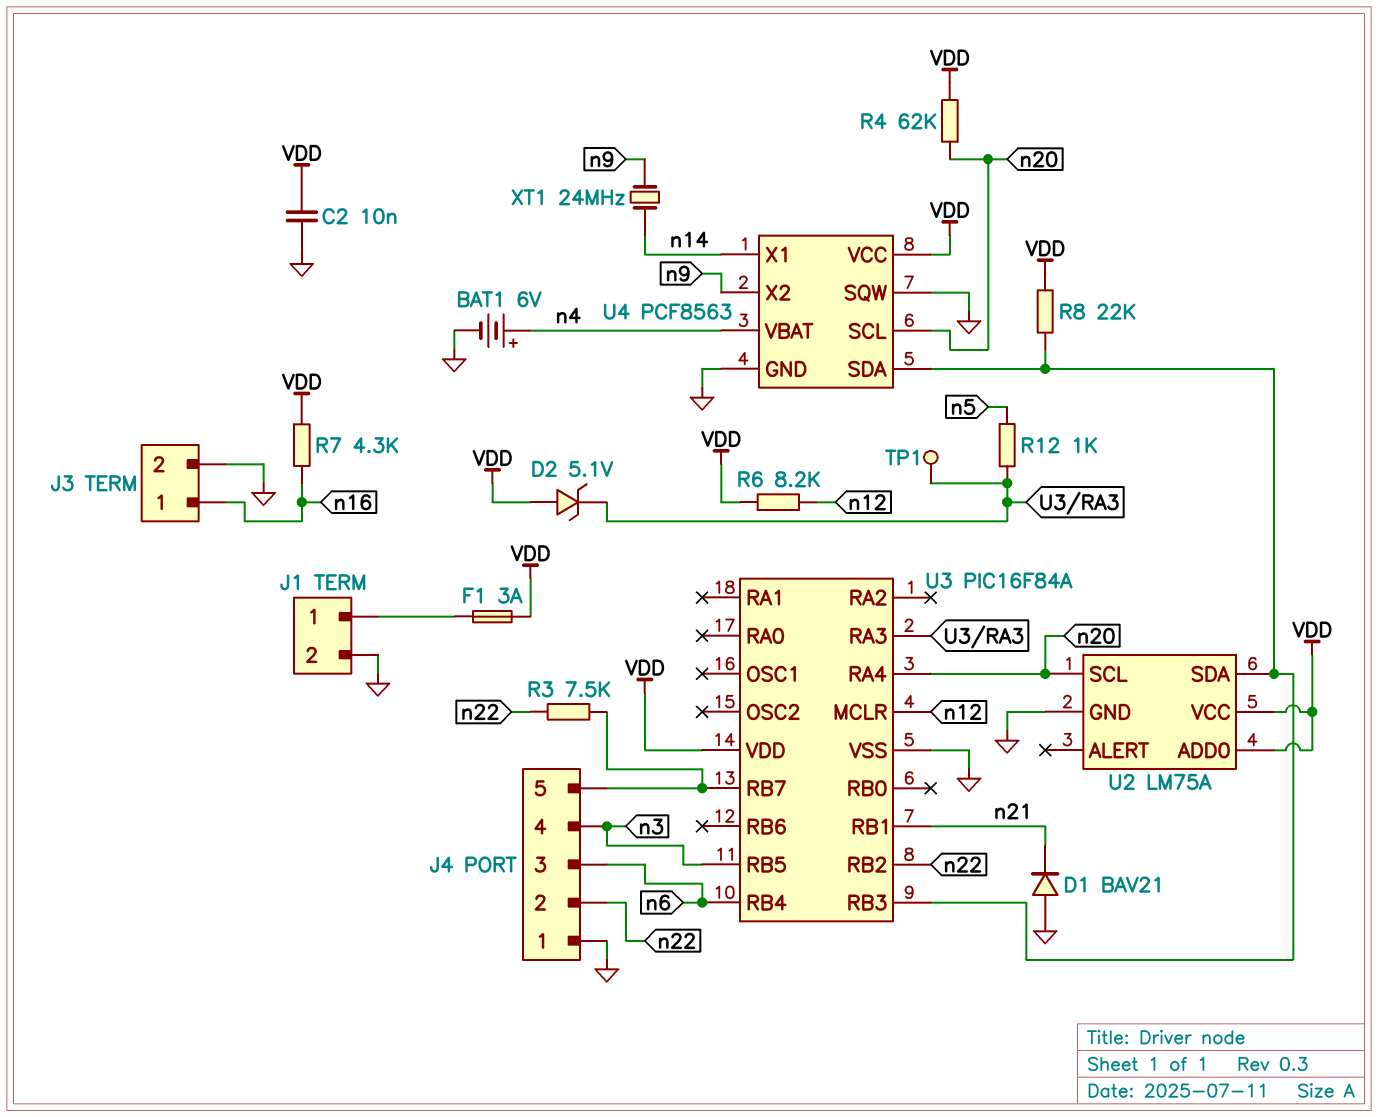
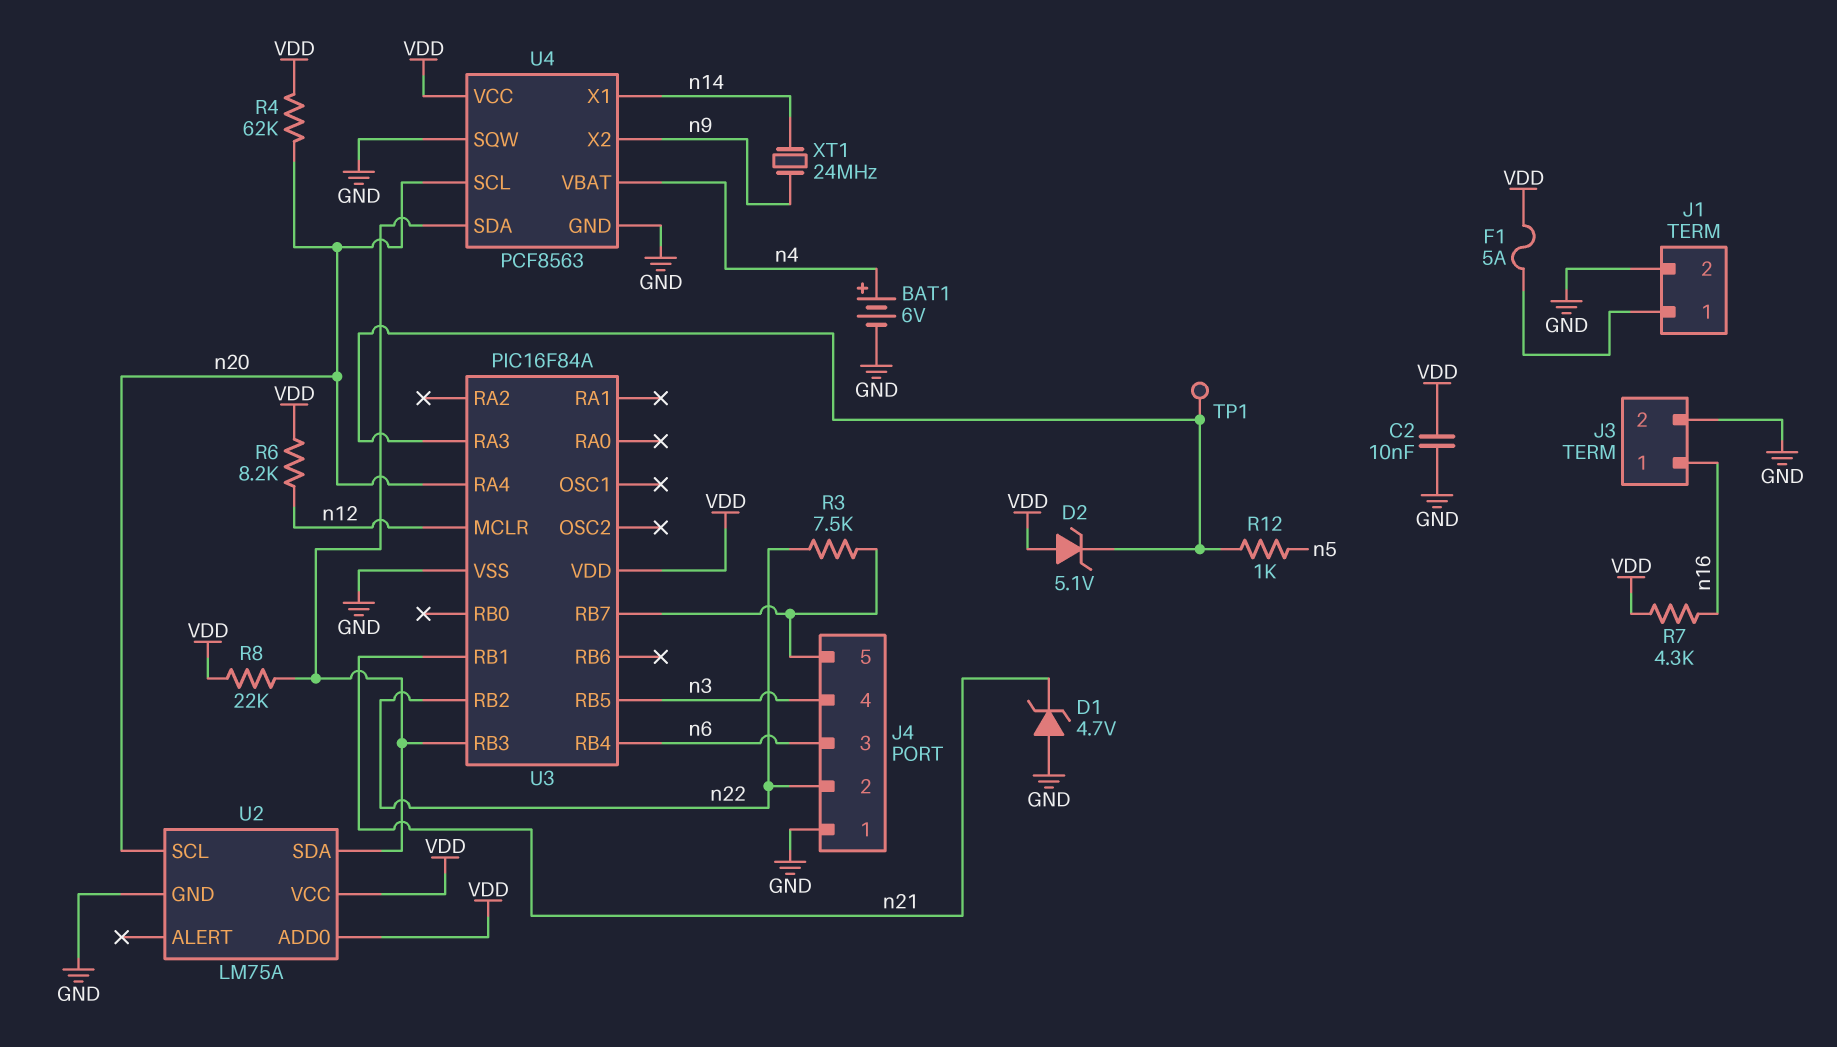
D1: diode BAV21 (A GND, K n21) -> zener 4.7V (A GND, K n21)
F1: 3A (J1/1, VDD) -> 5A (J1/1, VDD)

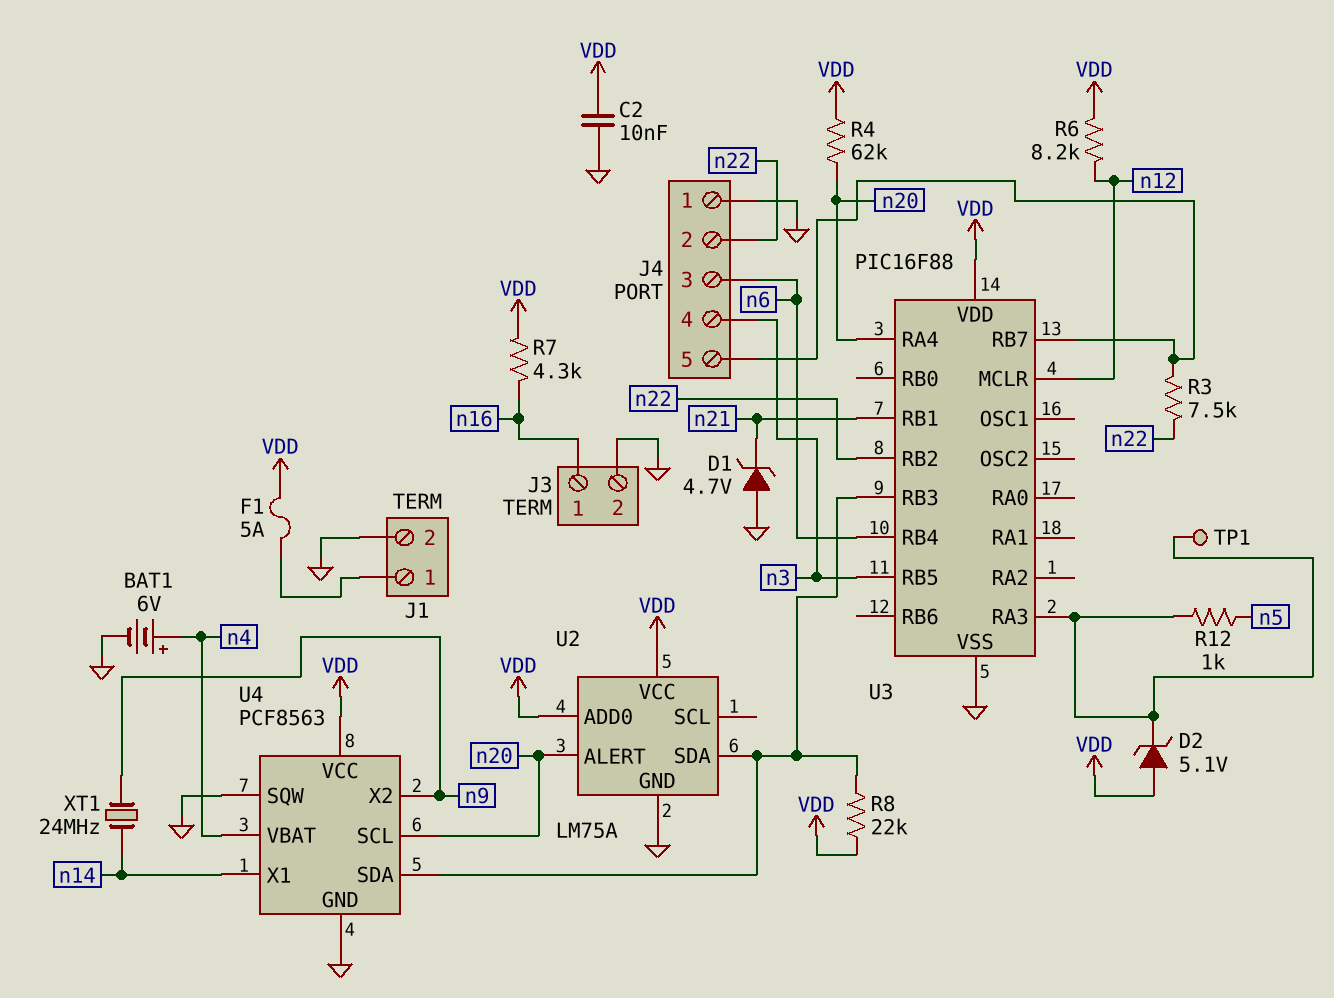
U2 pin ALERT: none -> n20
U2 pin SCL: n20 -> none
U3: PIC16F84A -> PIC16F88

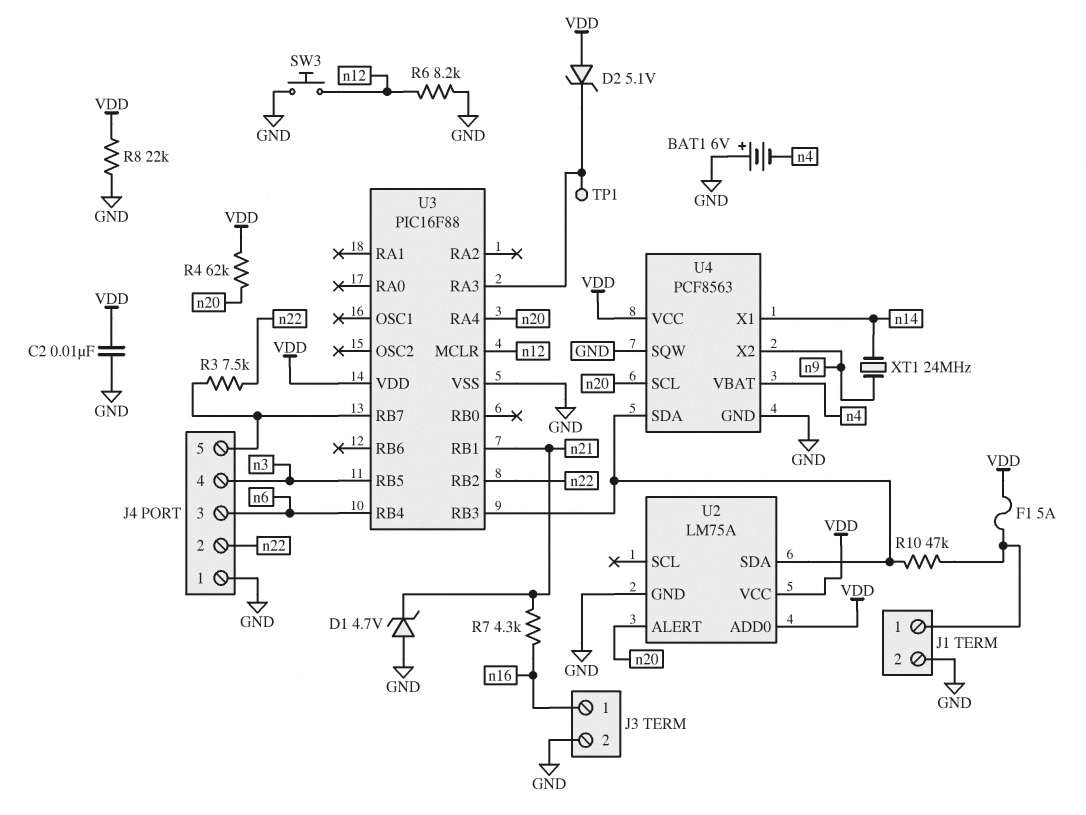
BAT1: 6V (plus n4, minus GND) -> 6V (plus GND, minus n4)
R6: 8.2k (VDD, n12) -> 8.2k (GND, n12)
R7: 4.3k (VDD, n16) -> 4.3k (n16, n21)
R8: 22k (U2/SDA, VDD) -> 22k (GND, VDD)
R10: none -> 47k (J1/1, U2/SDA)
R12: 1k (U3/RA3, n5) -> none
SW3: none -> button (GND, n12)

